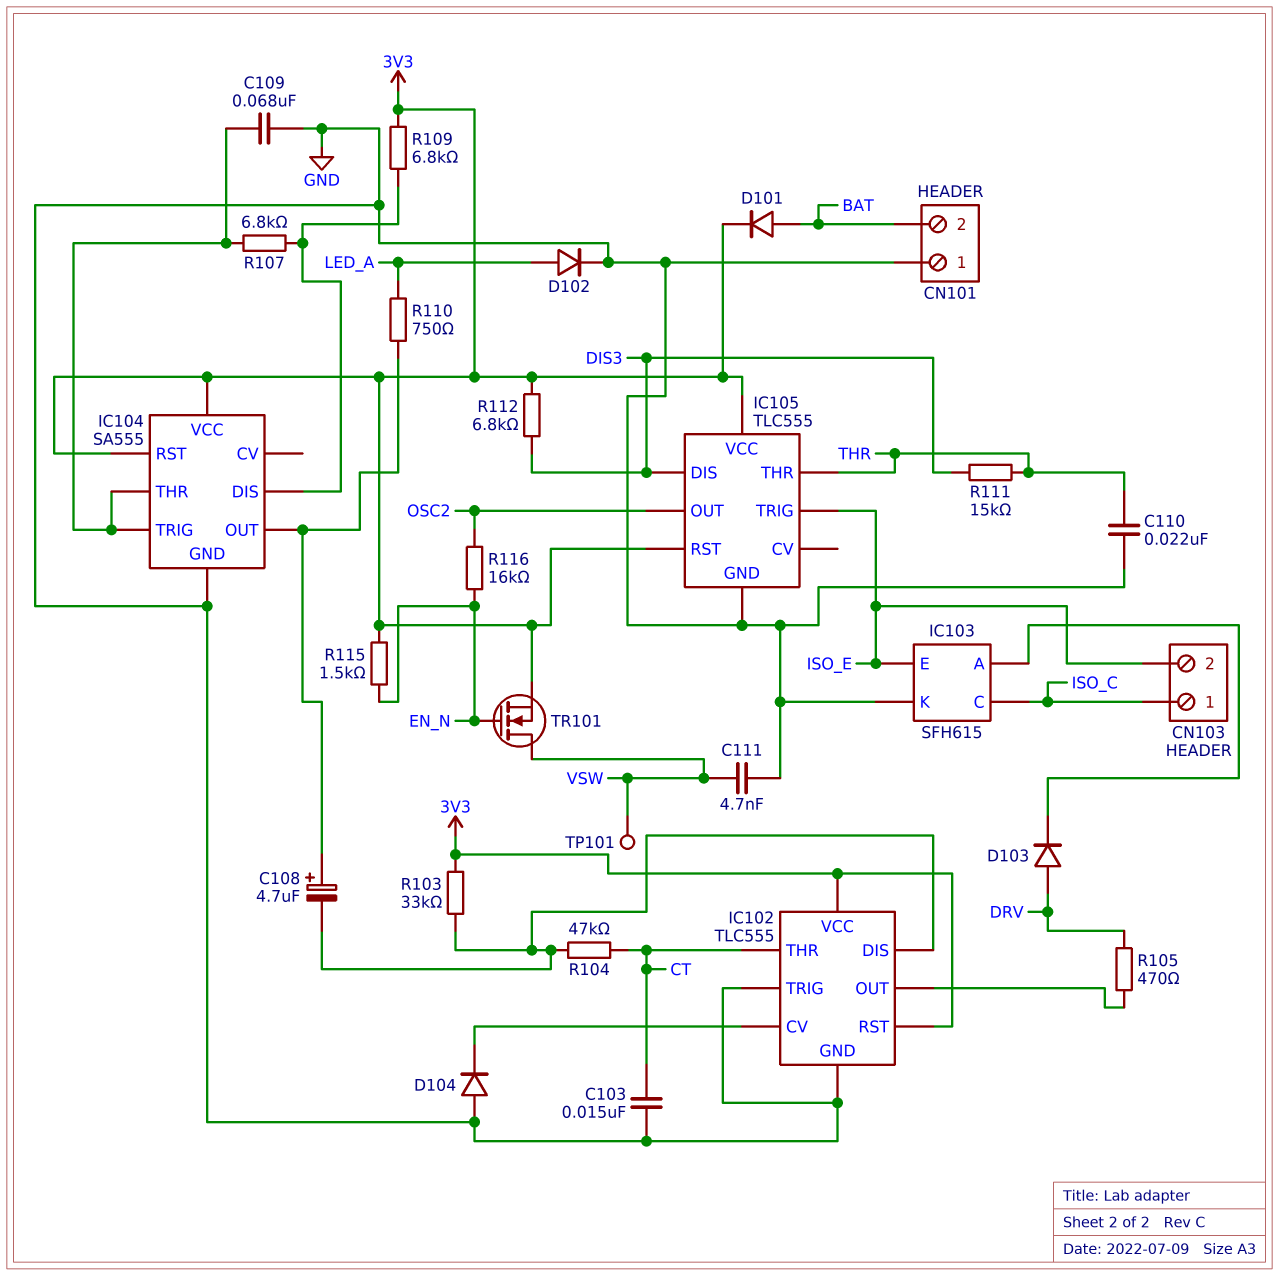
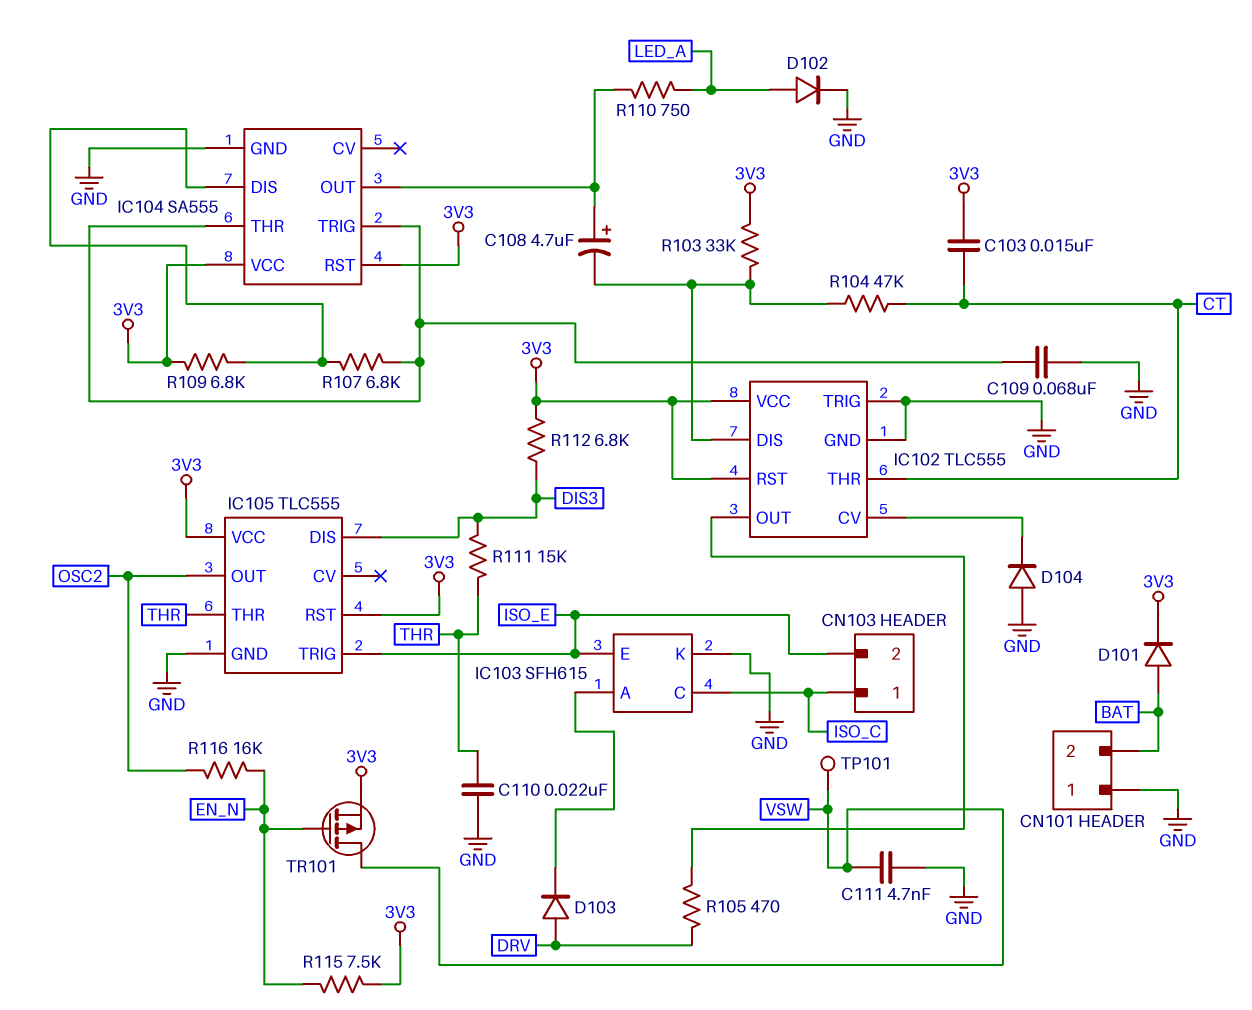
C103: 15nF (CT, GND) -> 15nF (3V3, CT)
R115: 1.5k (3V3, EN_N) -> 7.5k (3V3, EN_N)
TR101: NMOS (G EN_N, D VSW, S 3V3) -> PMOS (G EN_N, D VSW, S 3V3)

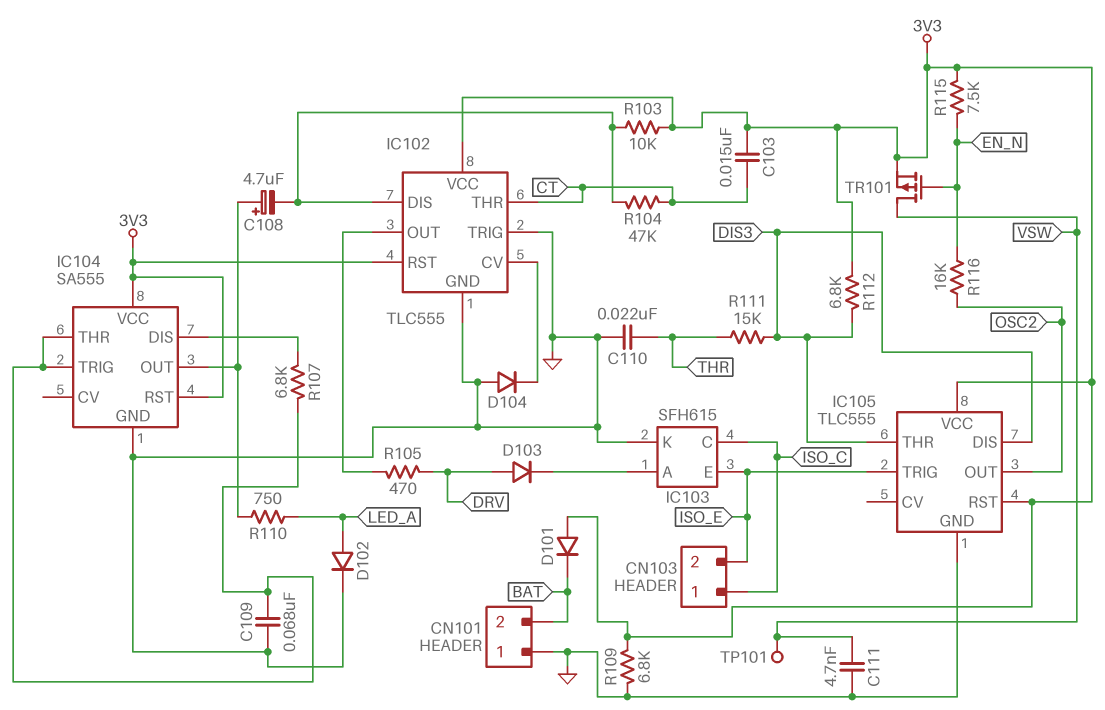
D101: diode (A BAT, K 3V3) -> diode (A 3V3, K BAT)
IC105 pin THR: THR -> DIS3
R103: 33k (3V3, IC102/DIS) -> 10k (3V3, IC102/DIS)
R109: 6.8k (3V3, IC104/DIS) -> 6.8k (3V3, GND)

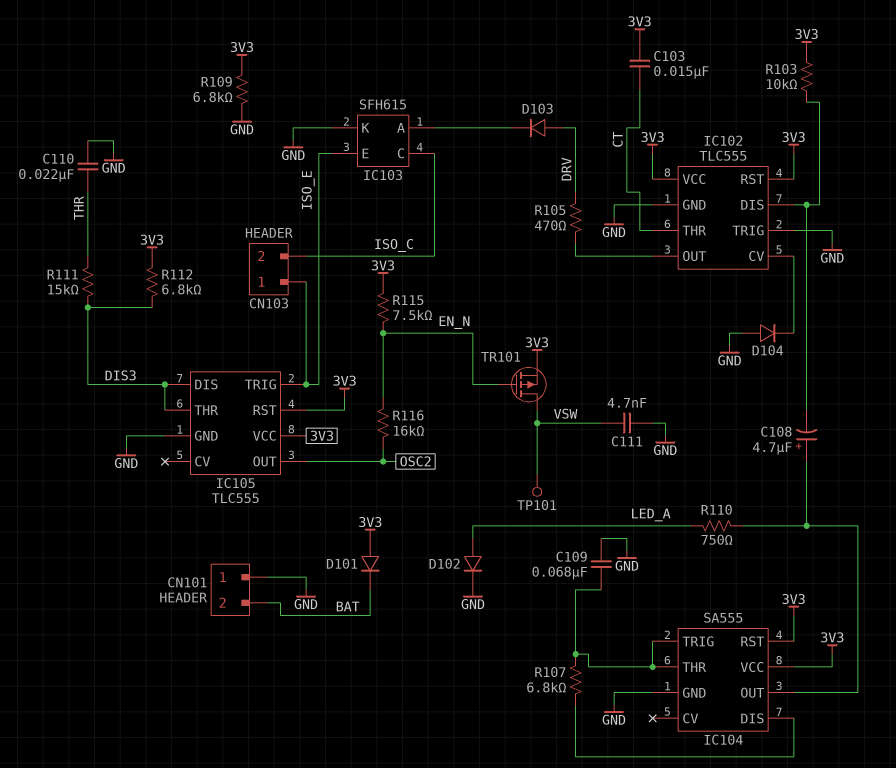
CN103 pin 1: ISO_C -> ISO_E
CN103 pin 2: ISO_E -> ISO_C
R104: 47k (CT, IC102/DIS) -> none

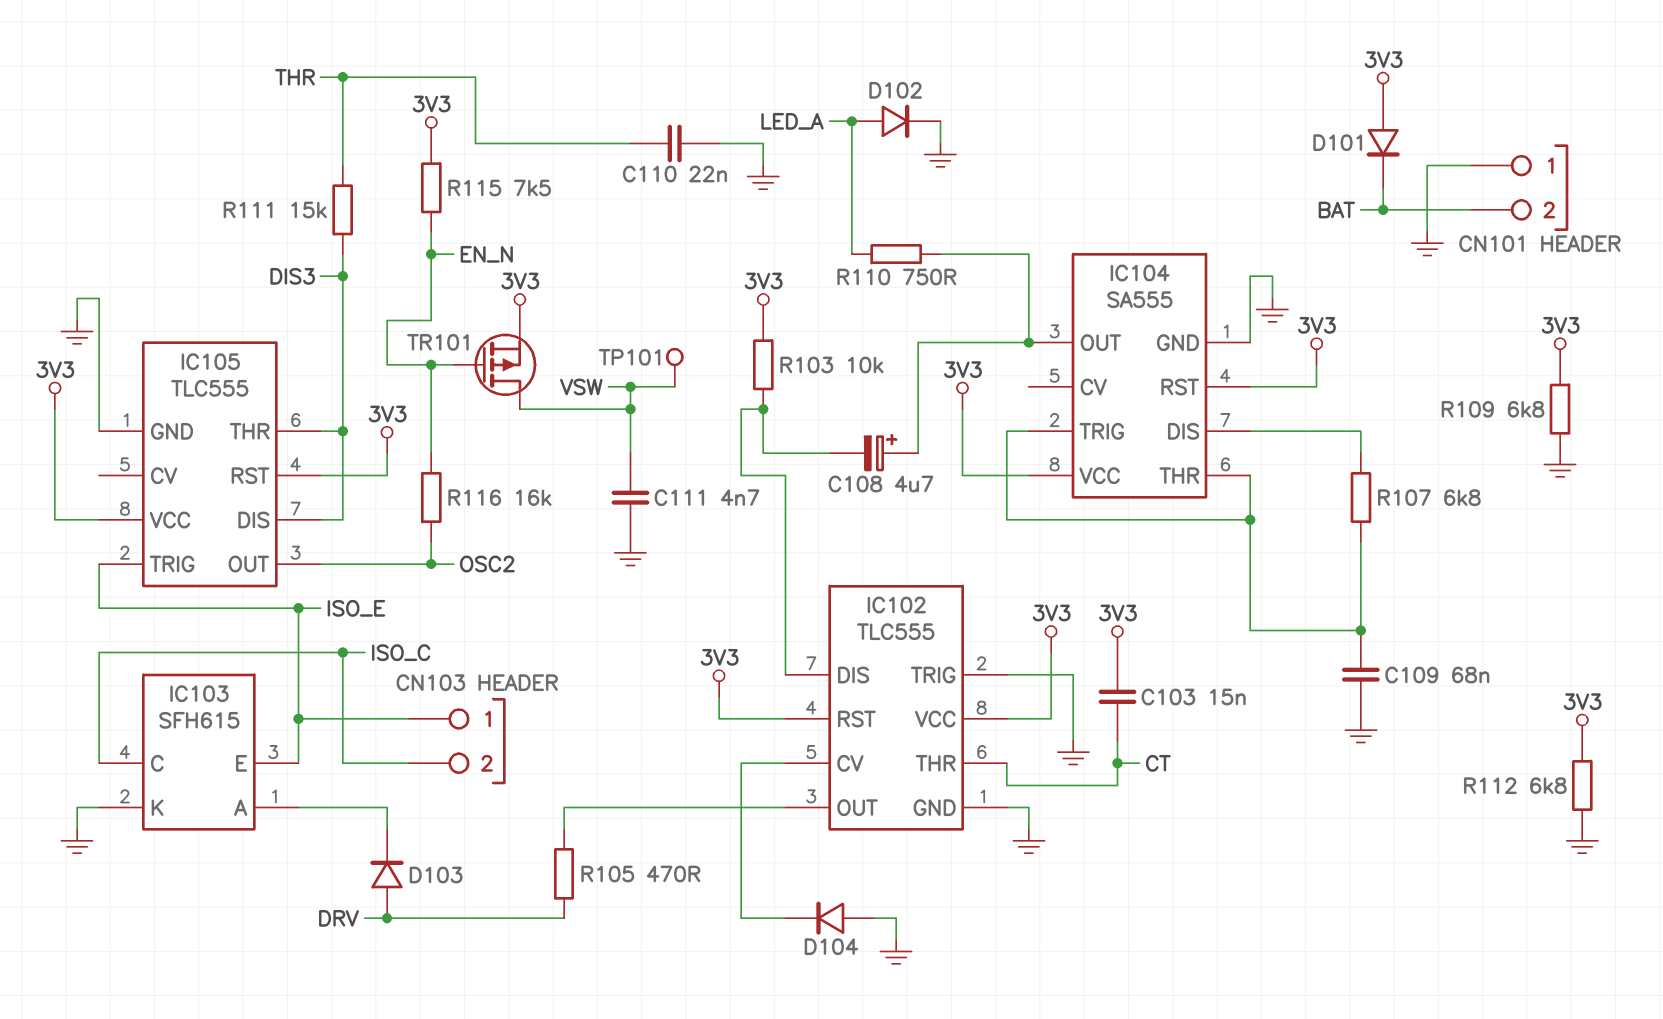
R112: 6.8k (3V3, DIS3) -> 6.8k (3V3, GND)

